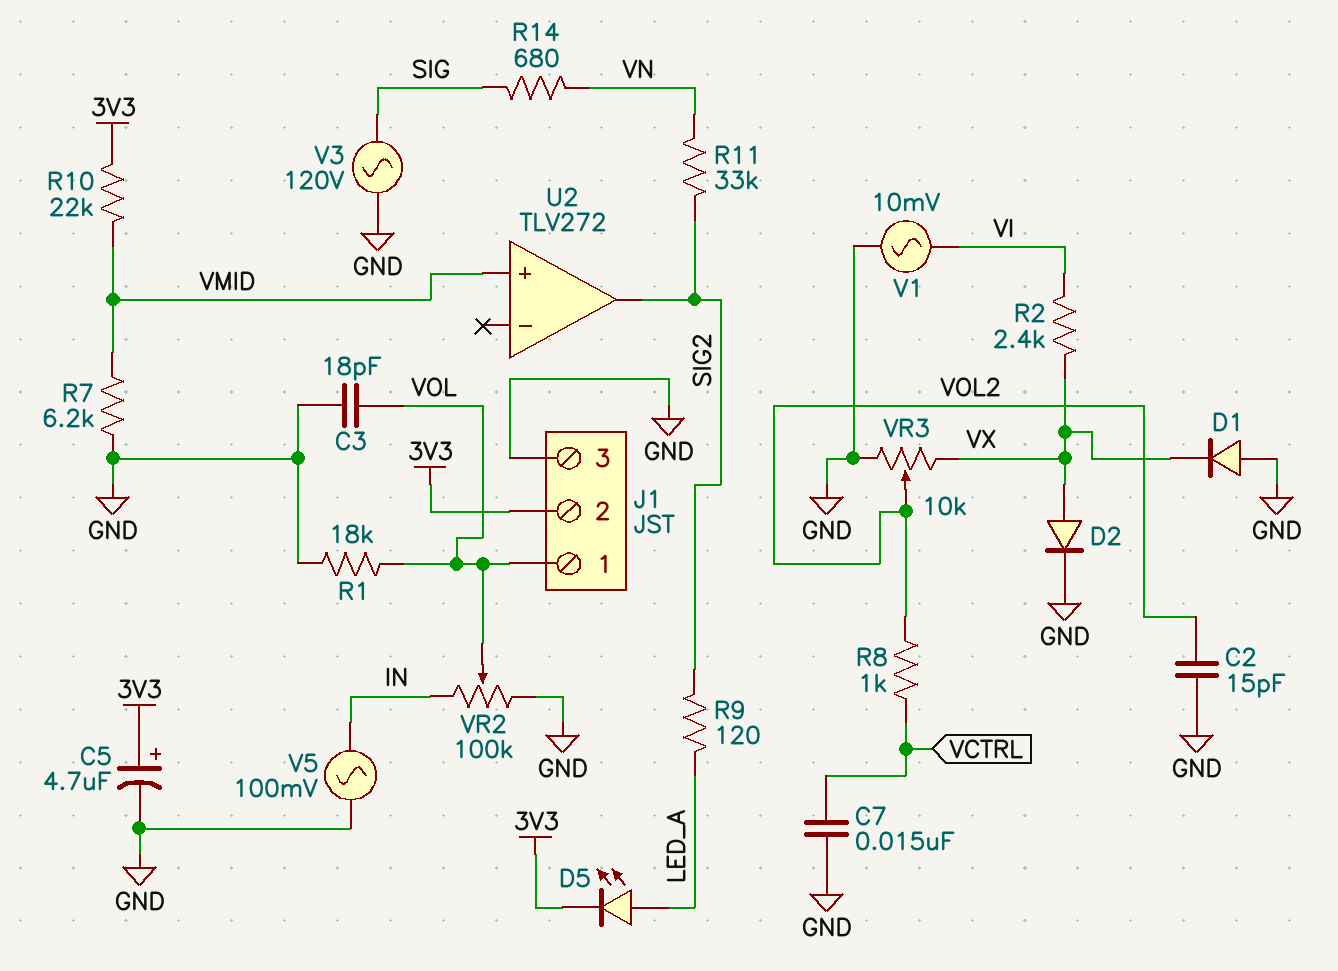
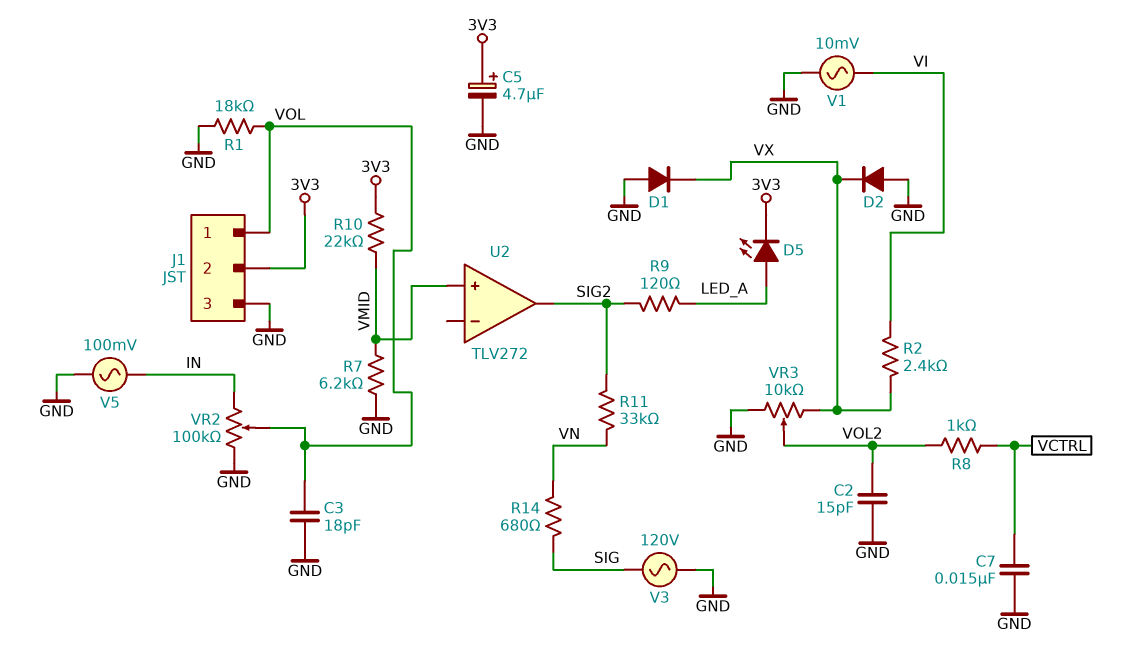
D2: diode (A VX, K GND) -> diode (A GND, K VX)

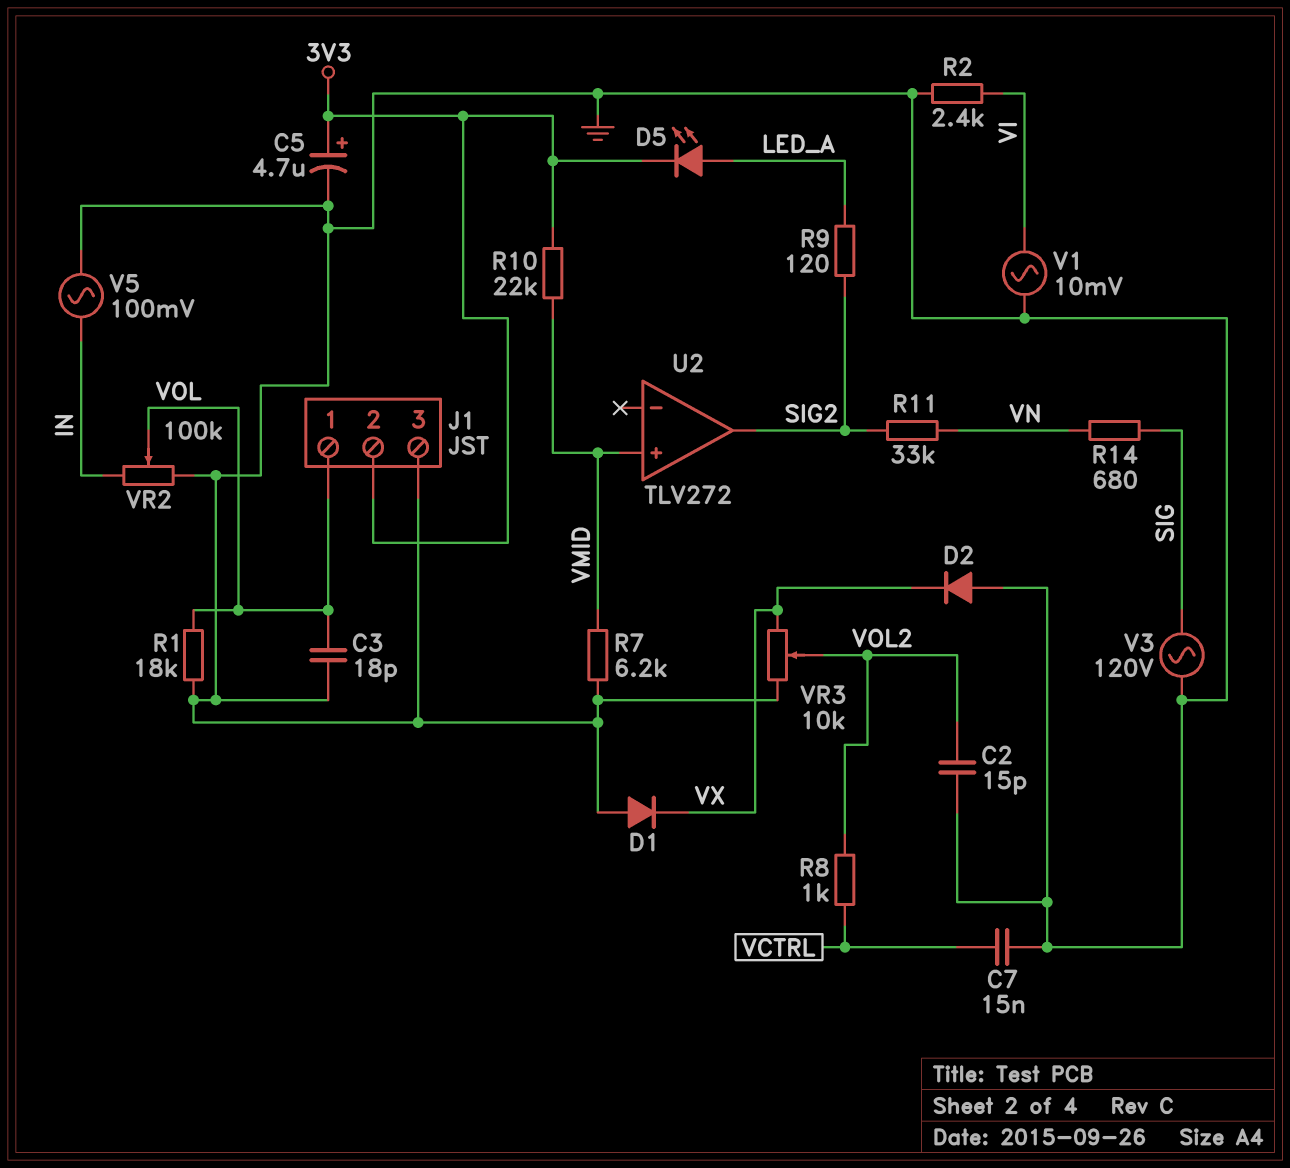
R2: 2.4k (VI, VX) -> 2.4k (GND, VI)

